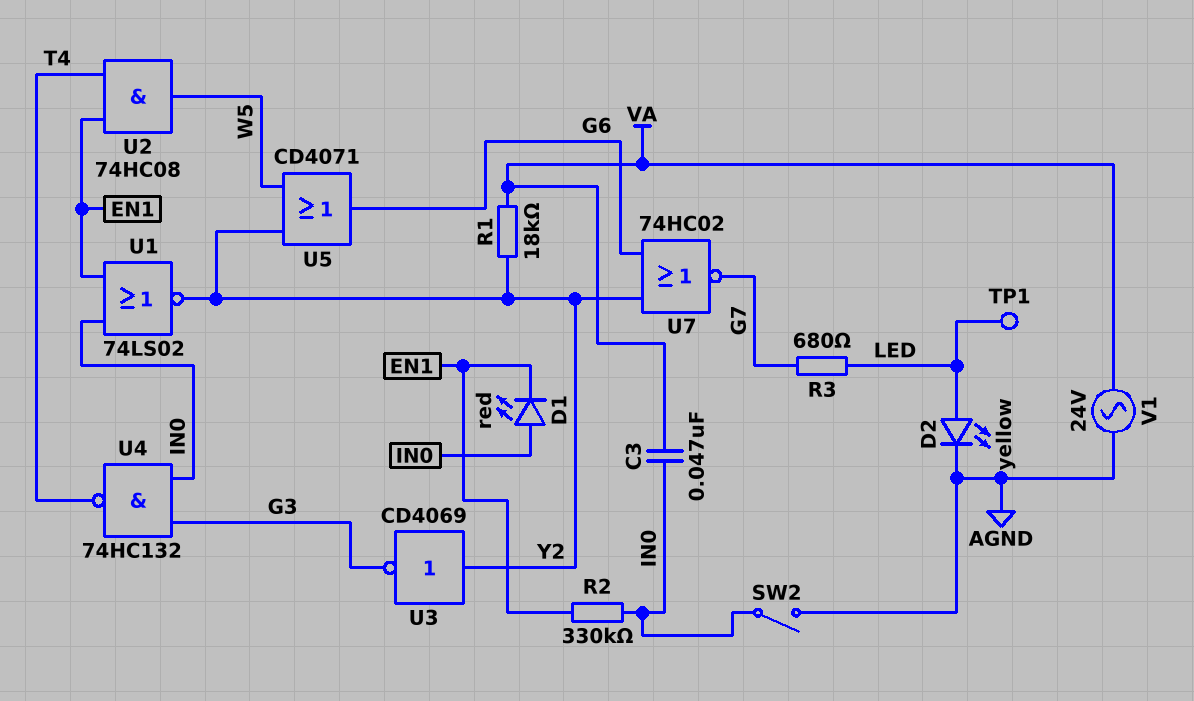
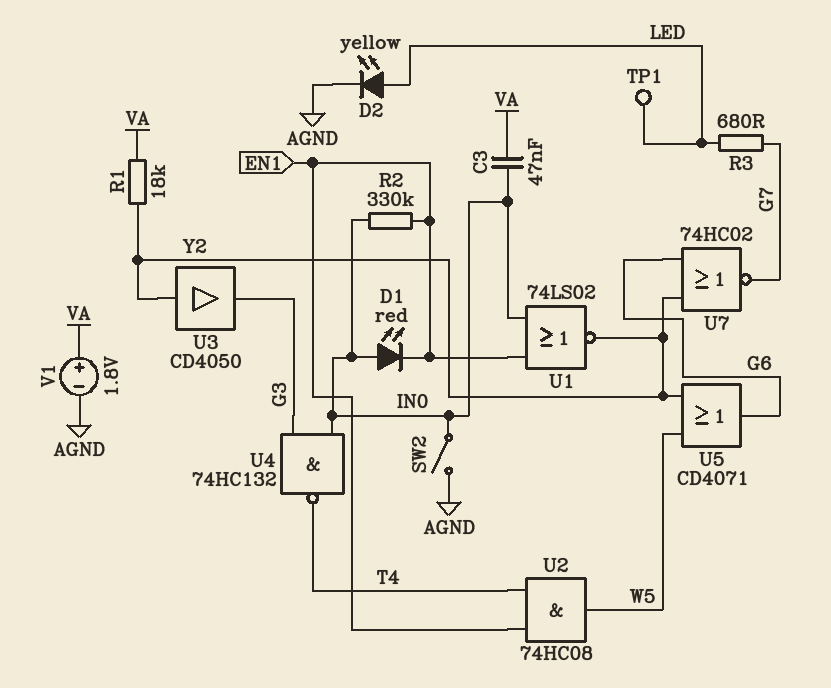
U3: NOT CD4069 (in Y2, out G3) -> buffer CD4050 (in Y2, out G3)
V1: AC 24V (AGND, VA) -> 1.8V (plus VA, minus AGND)

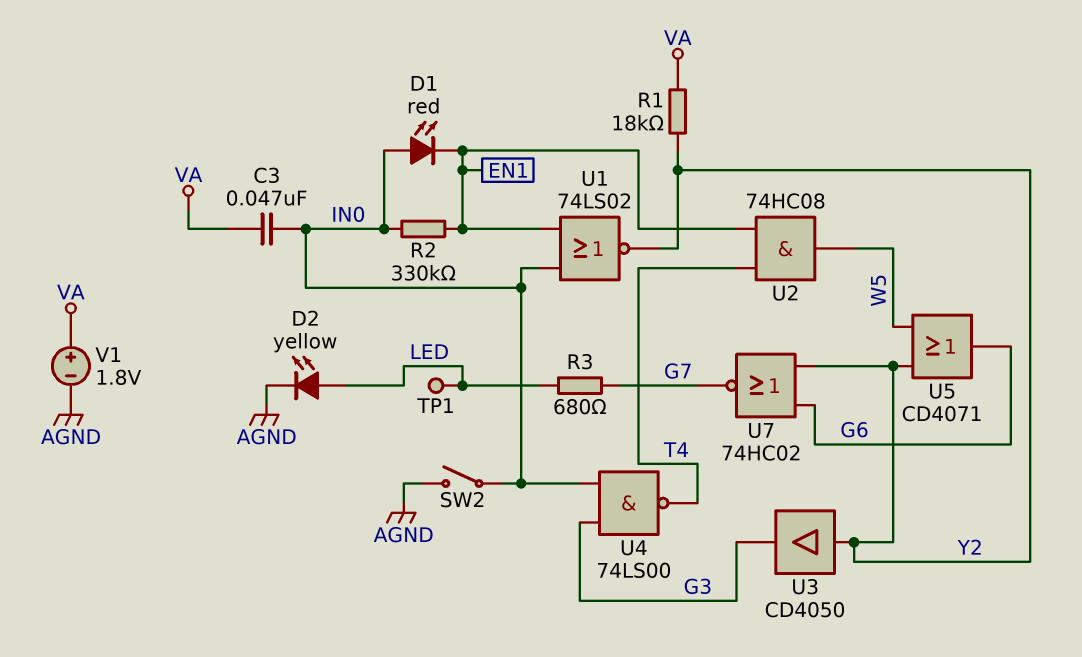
U4: NAND 74HC132 (in G3, in IN0, out T4) -> NAND 74LS00 (in G3, in IN0, out T4)

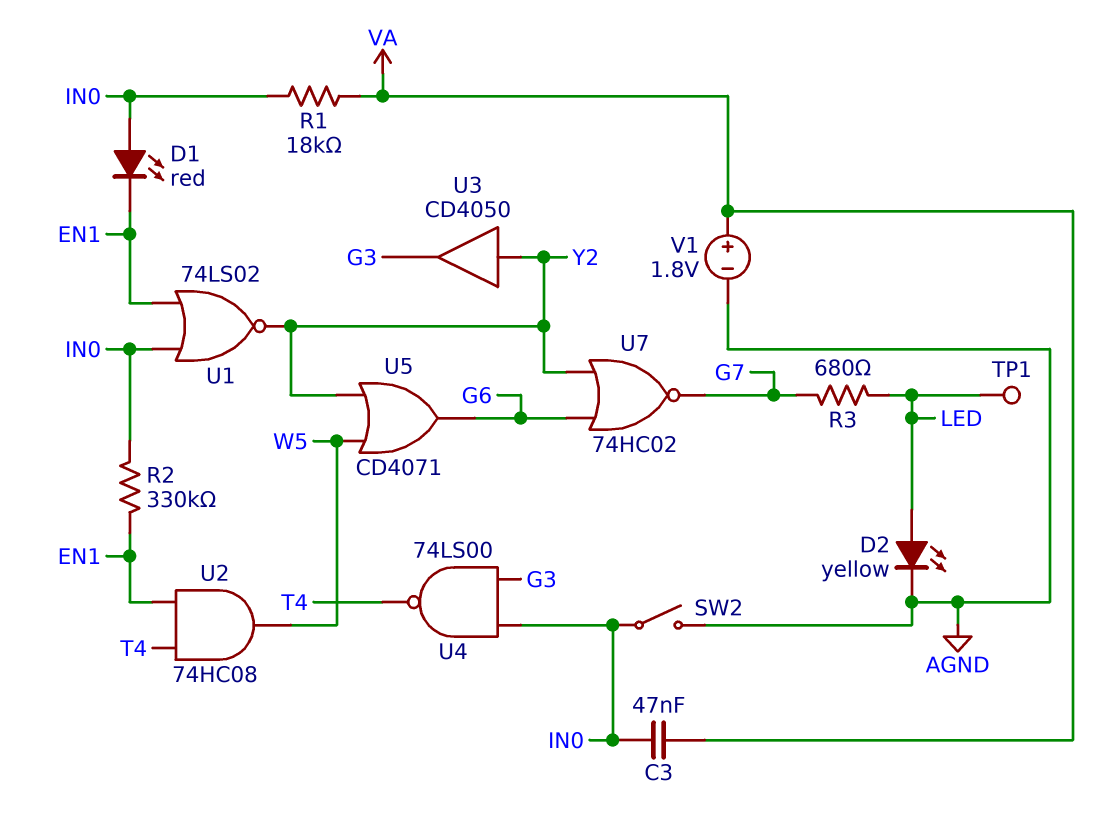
R1: 18k (VA, Y2) -> 18k (IN0, VA)

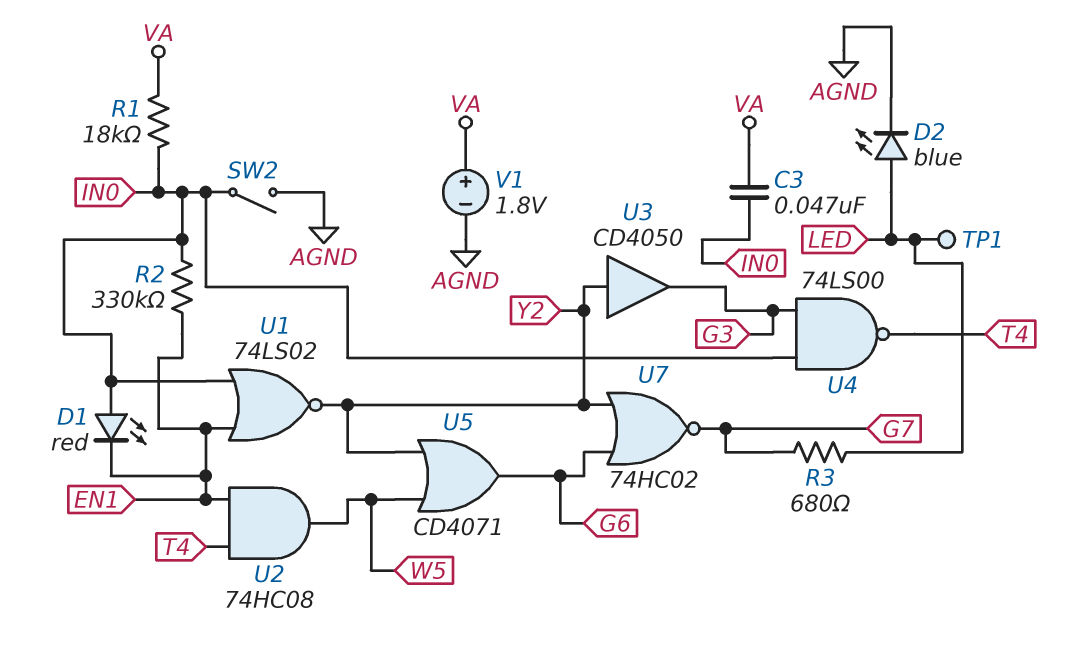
D2: LED yellow (A LED, K AGND) -> LED blue (A LED, K AGND)

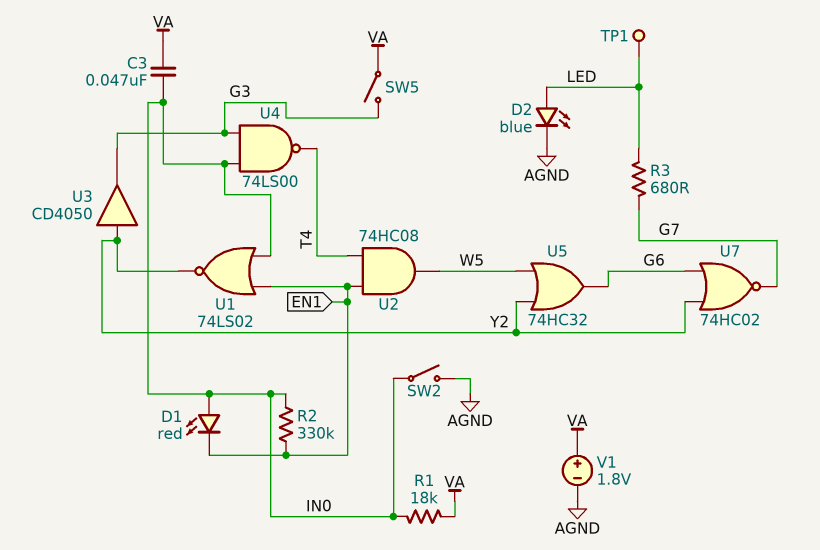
SW5: none -> switch (G3, VA)
U5: OR CD4071 (in W5, in Y2, out G6) -> OR 74HC32 (in W5, in Y2, out G6)

